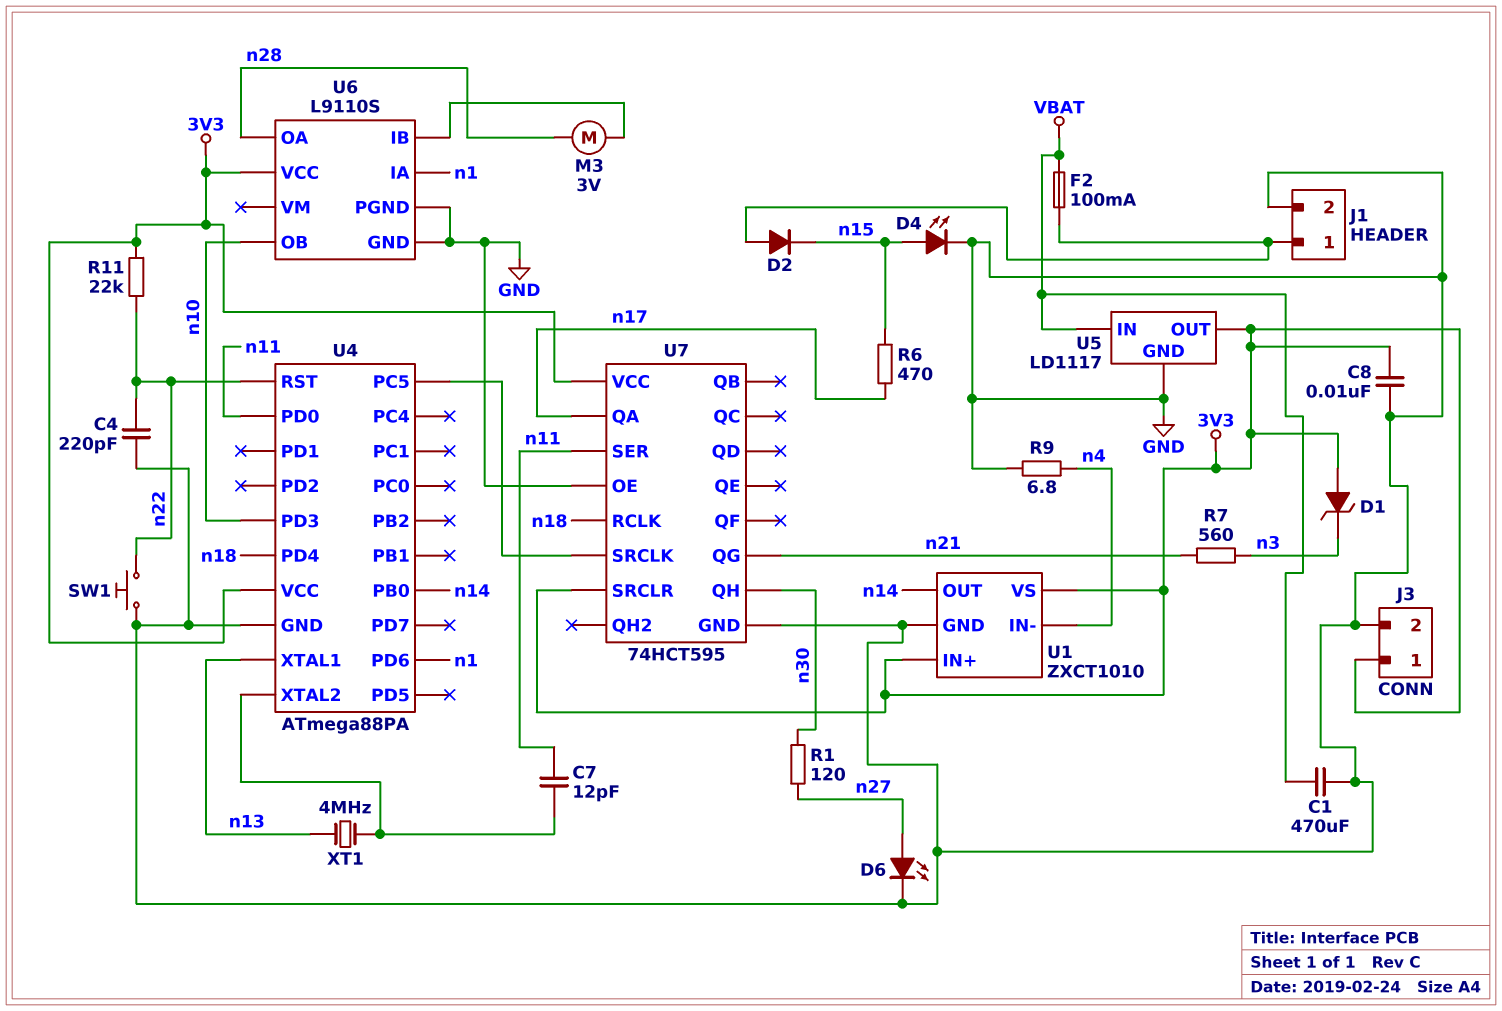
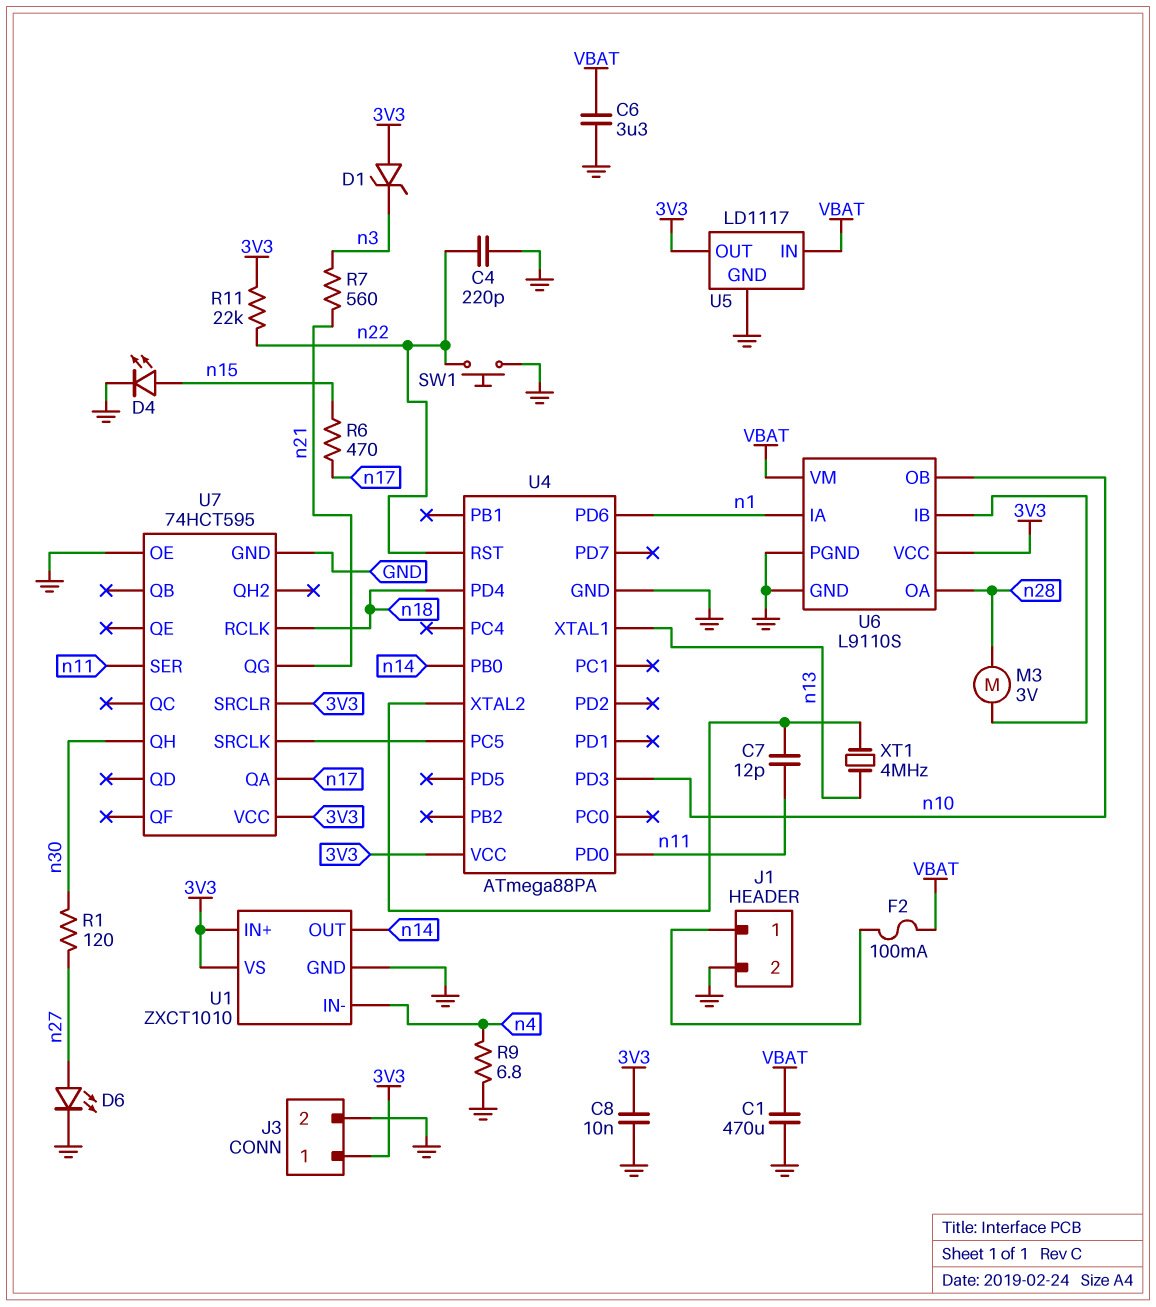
C6: none -> 3.3uF (GND, VBAT)
D2: diode (A J1/1, K n15) -> none
U6 pin VM: none -> VBAT

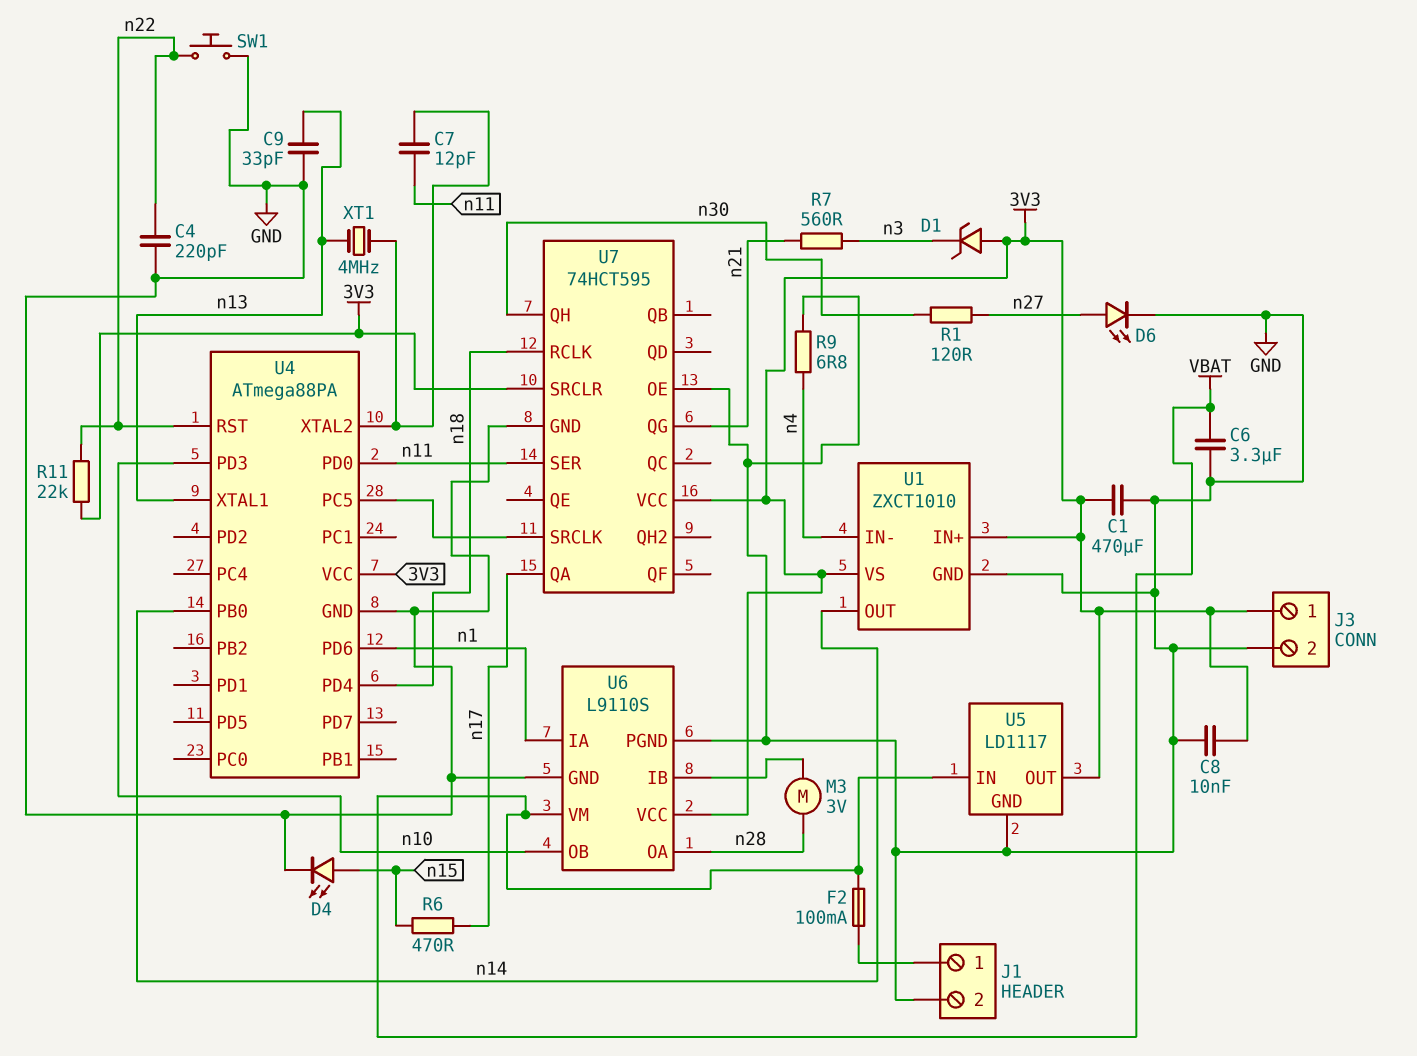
C1: 470uF (GND, VBAT) -> 470uF (3V3, GND)
C9: none -> 33pF (GND, n13)

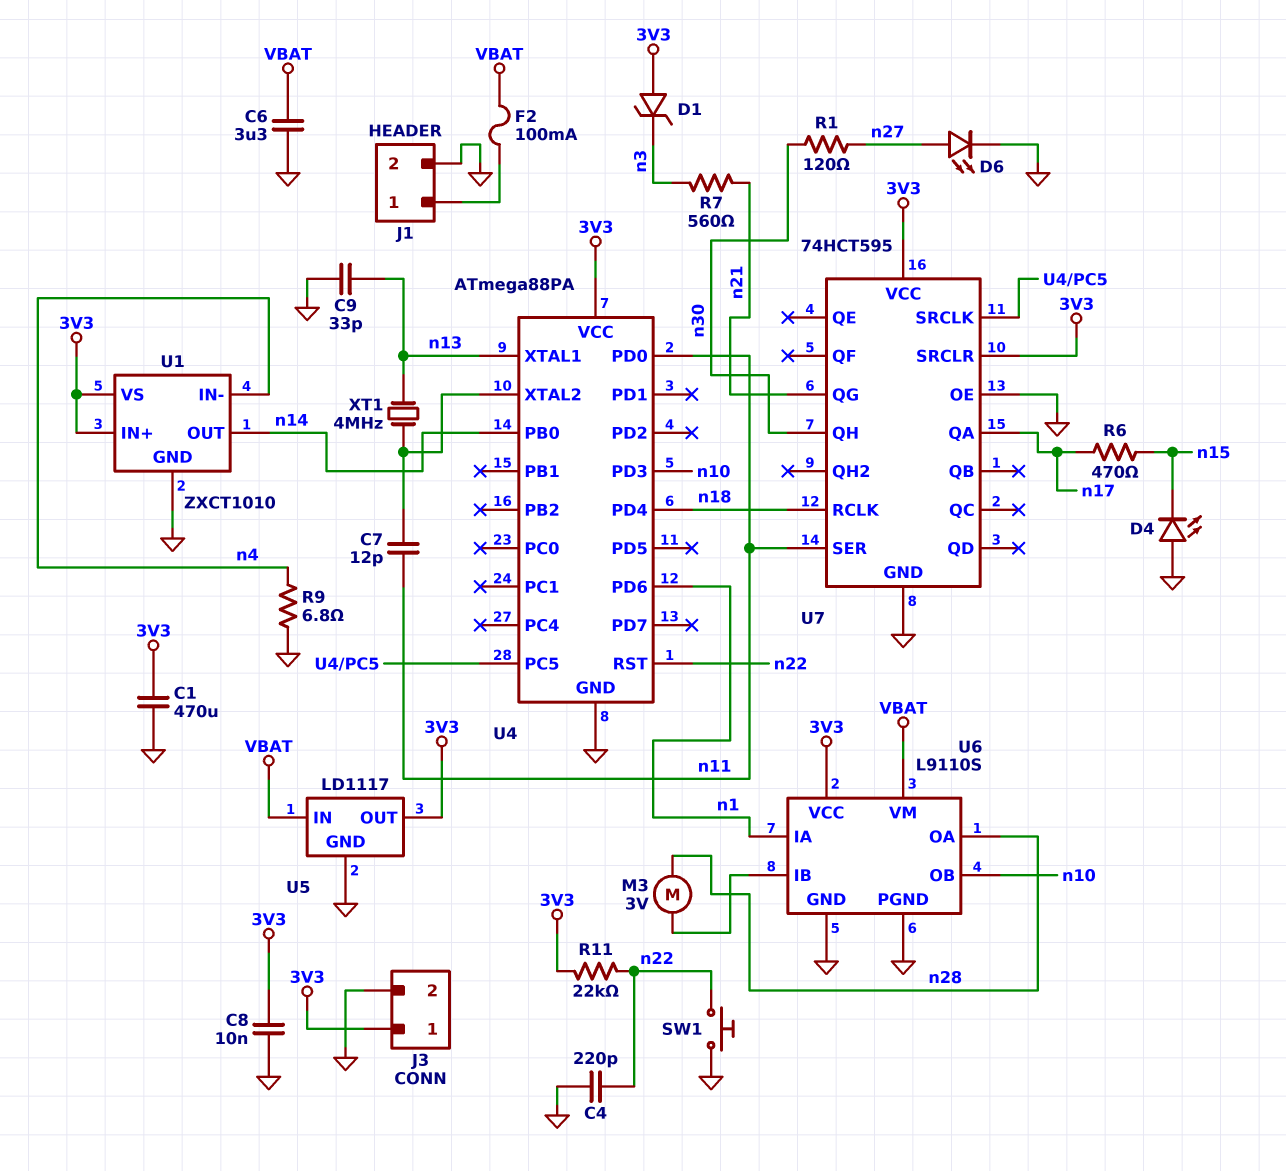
D4: LED (A n15, K GND) -> LED (A GND, K n15)

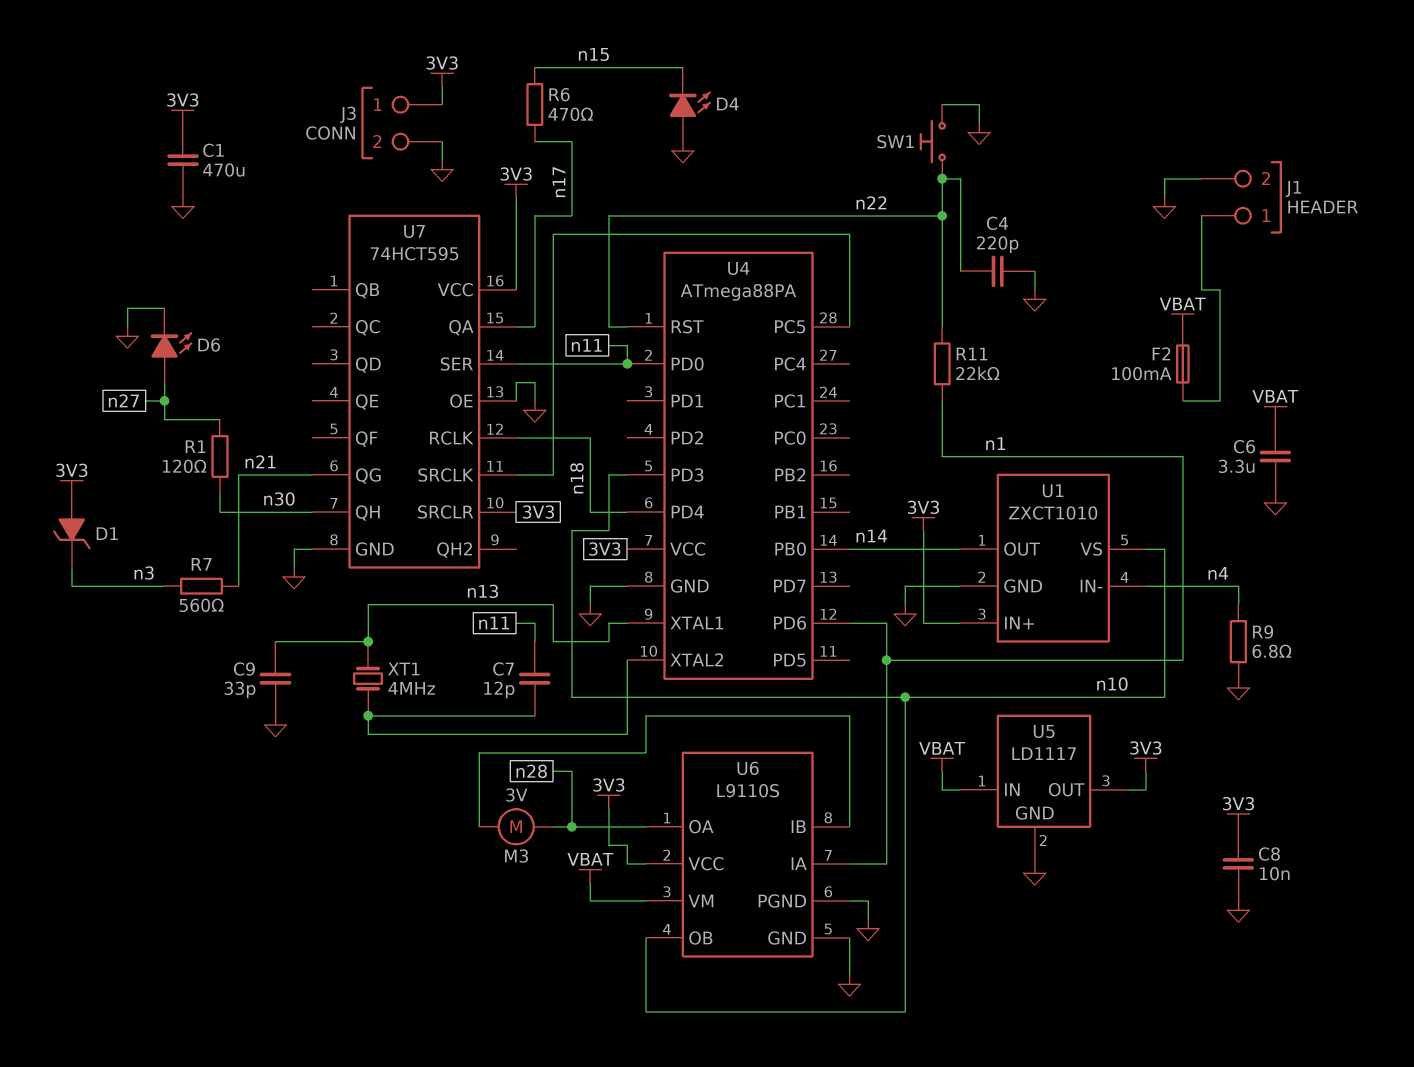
R11: 22k (3V3, n22) -> 22k (n1, n22)
U1 pin VS: 3V3 -> n10

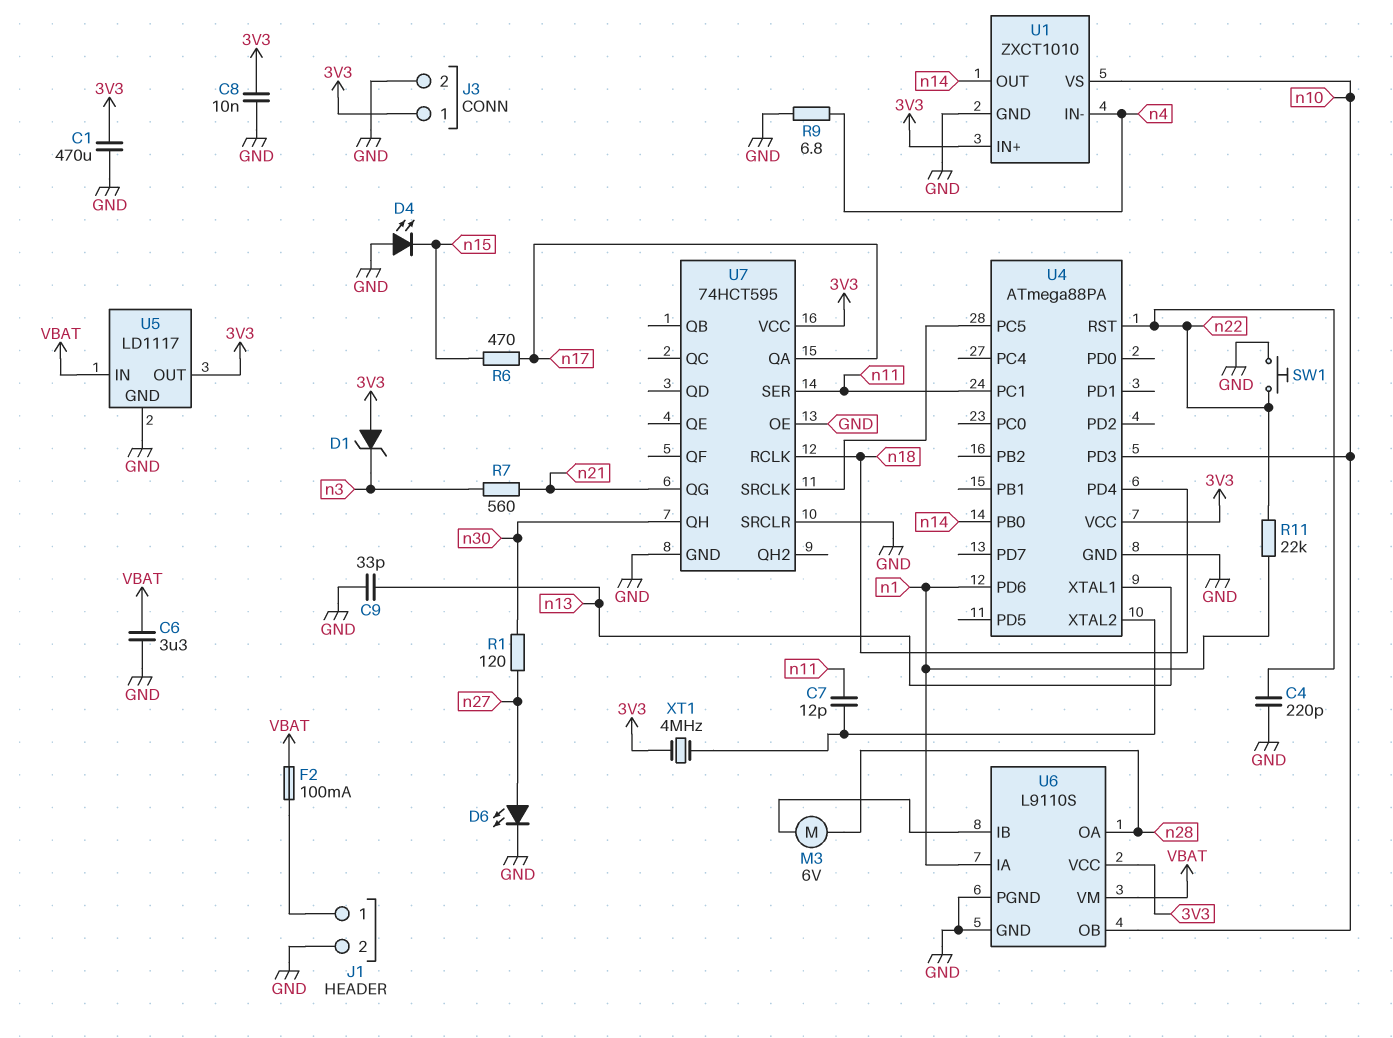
M3: motor 3V (U6/IB, n28) -> motor 6V (U6/IB, n28)
U4 pin PC1: none -> n11
U4 pin PD0: n11 -> none
U7 pin SRCLR: 3V3 -> GND
XT1: 4MHz (U4/XTAL2, n13) -> 4MHz (3V3, U4/XTAL2)

